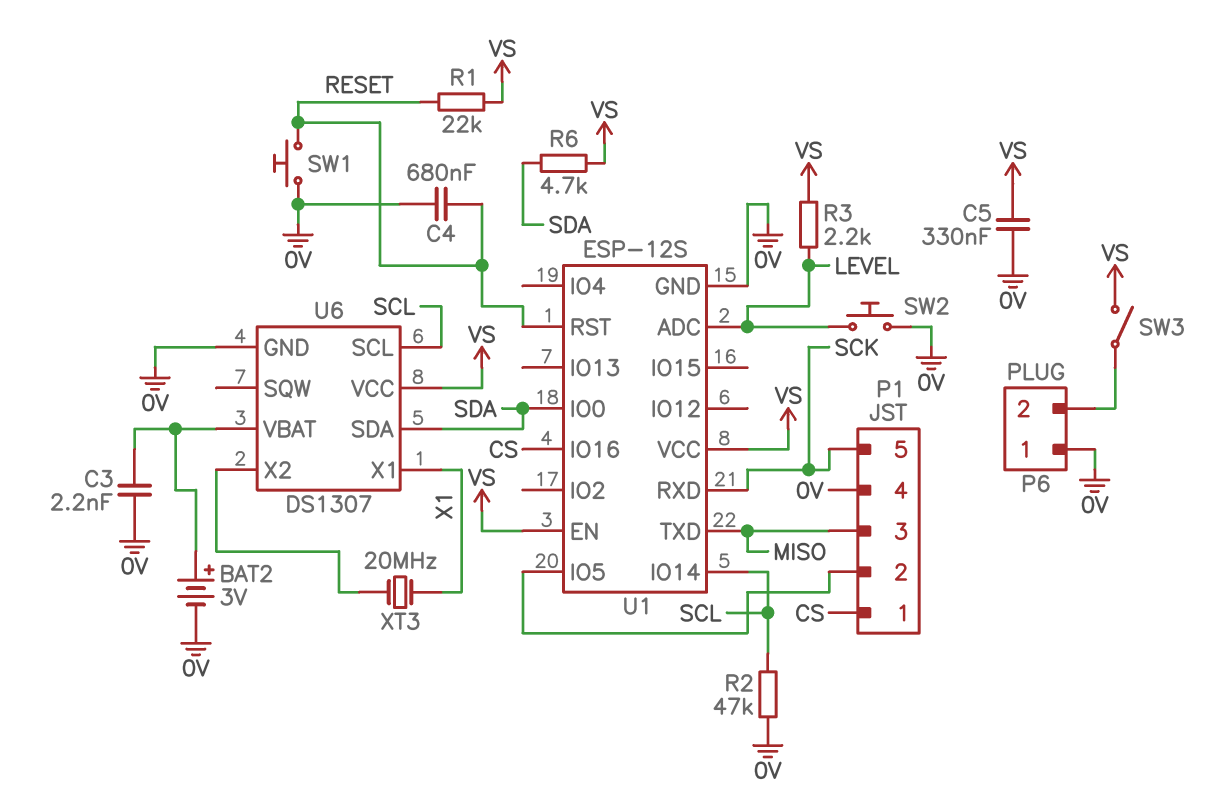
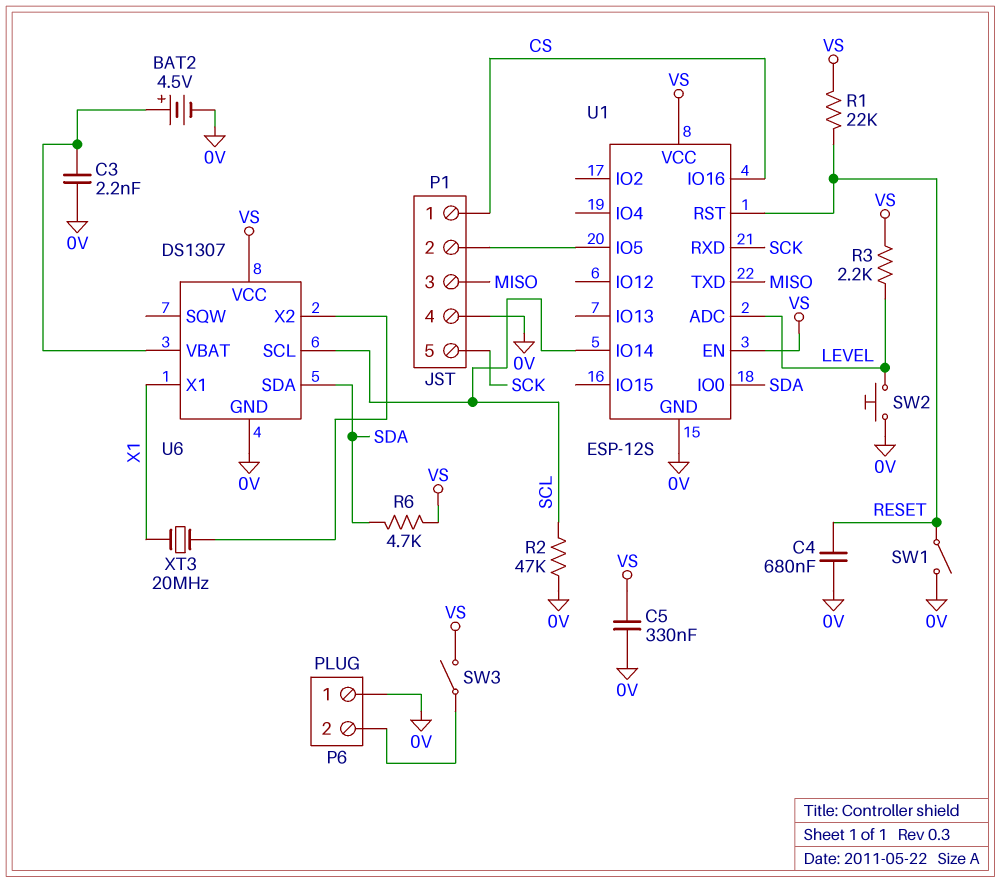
BAT2: 3V (plus U6/VBAT, minus 0V) -> 4.5V (plus U6/VBAT, minus 0V)
SW1: button (0V, RESET) -> switch (0V, RESET)

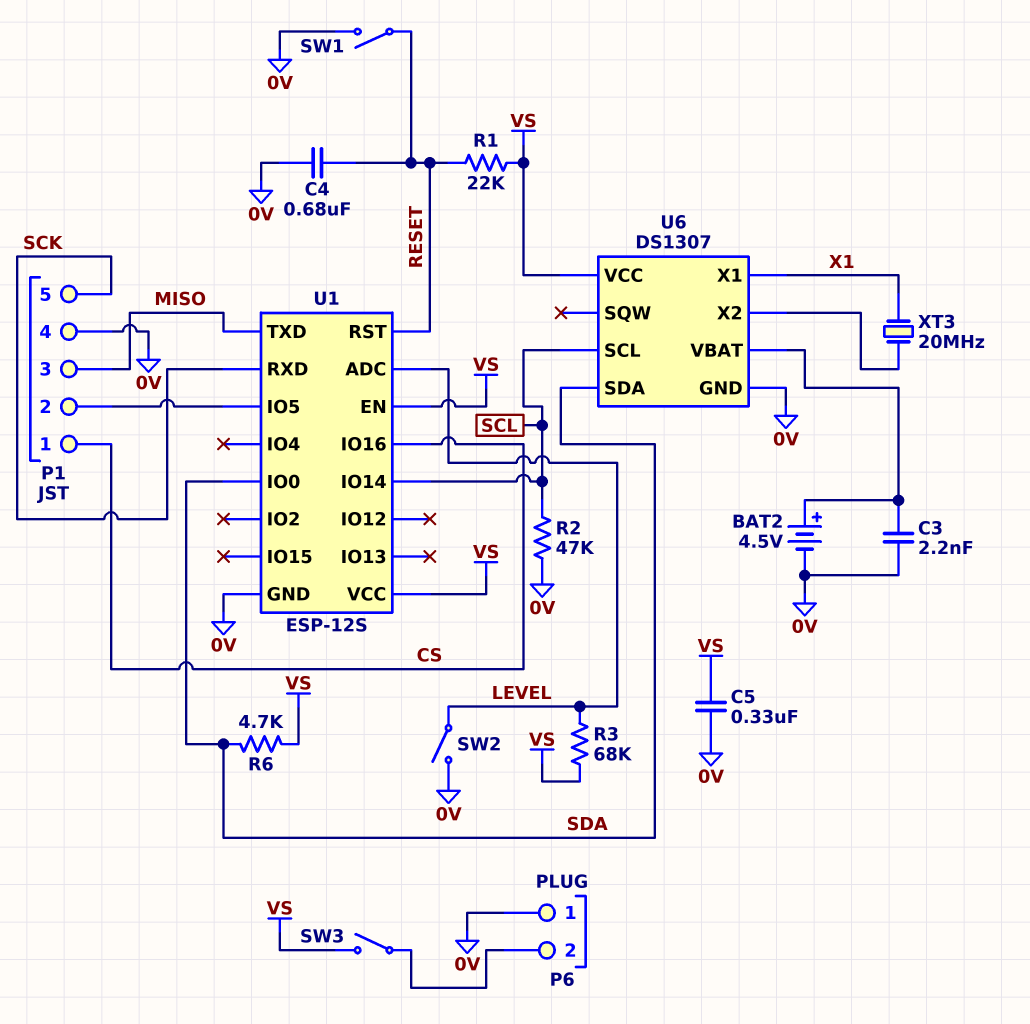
R3: 2.2k (LEVEL, VS) -> 68k (LEVEL, VS)
SW2: button (0V, LEVEL) -> switch (0V, LEVEL)

